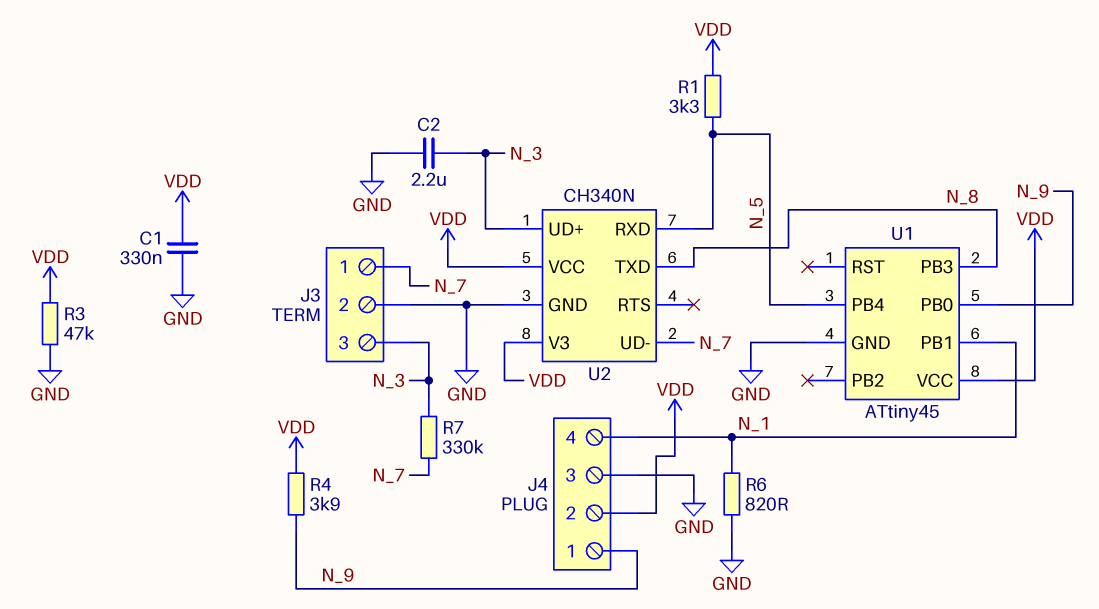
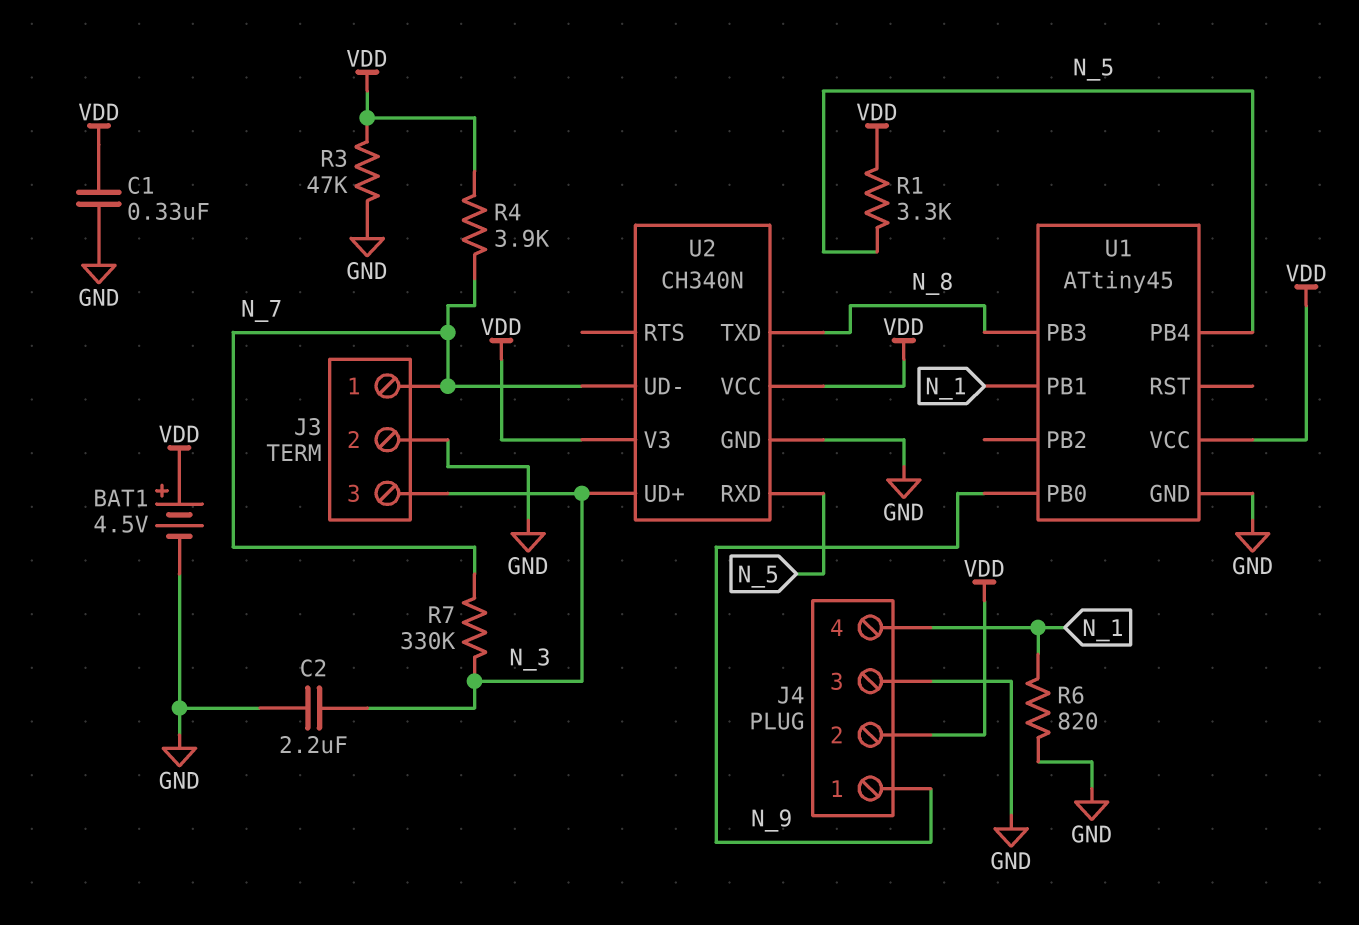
BAT1: none -> 4.5V (plus VDD, minus GND)
R4: 3.9k (N_9, VDD) -> 3.9k (N_7, VDD)

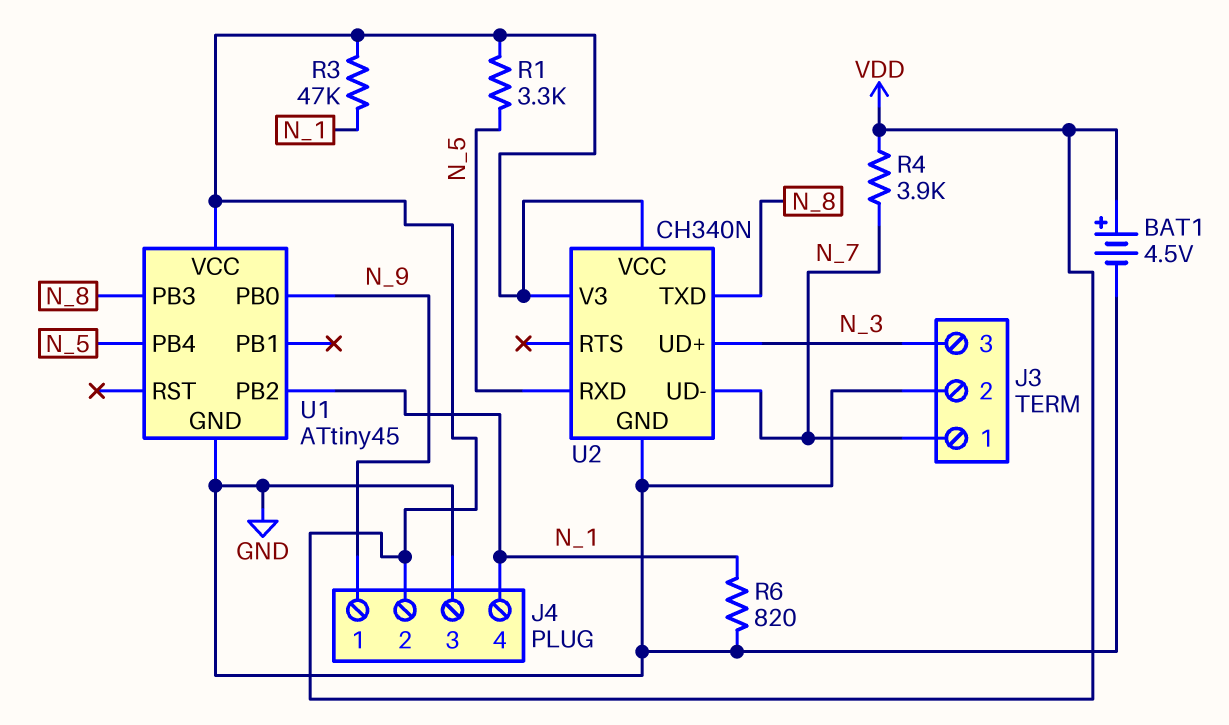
C1: 330nF (GND, VDD) -> none
C2: 2.2uF (GND, N_3) -> none
R3: 47k (GND, VDD) -> 47k (N_1, VDD)
R7: 330k (N_3, N_7) -> none
U1 pin PB1: N_1 -> none
U1 pin PB2: none -> N_1

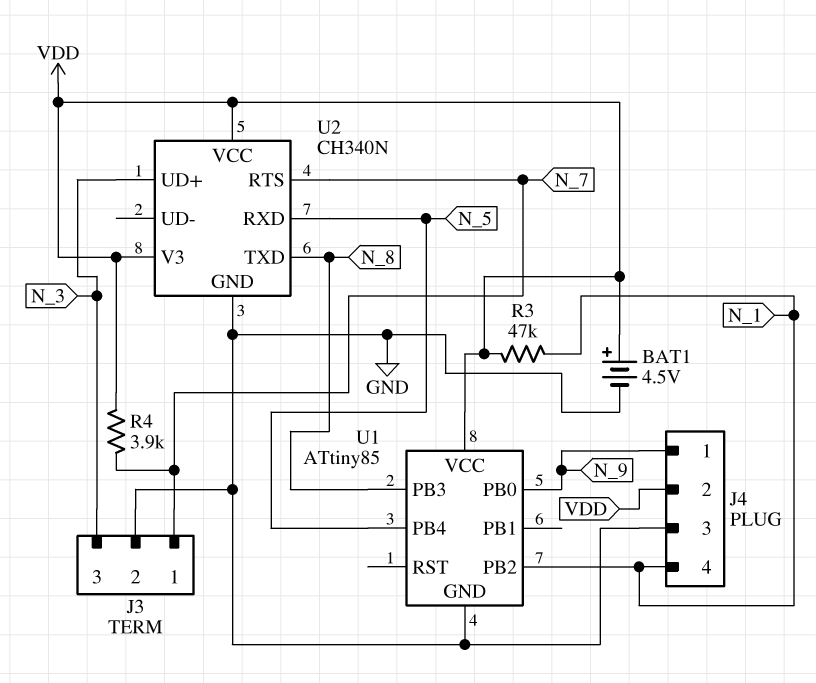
R1: 3.3k (N_5, VDD) -> none
R6: 820 (GND, N_1) -> none
U1: ATtiny45 -> ATtiny85
U2 pin RTS: none -> N_7
U2 pin UD-: N_7 -> none

